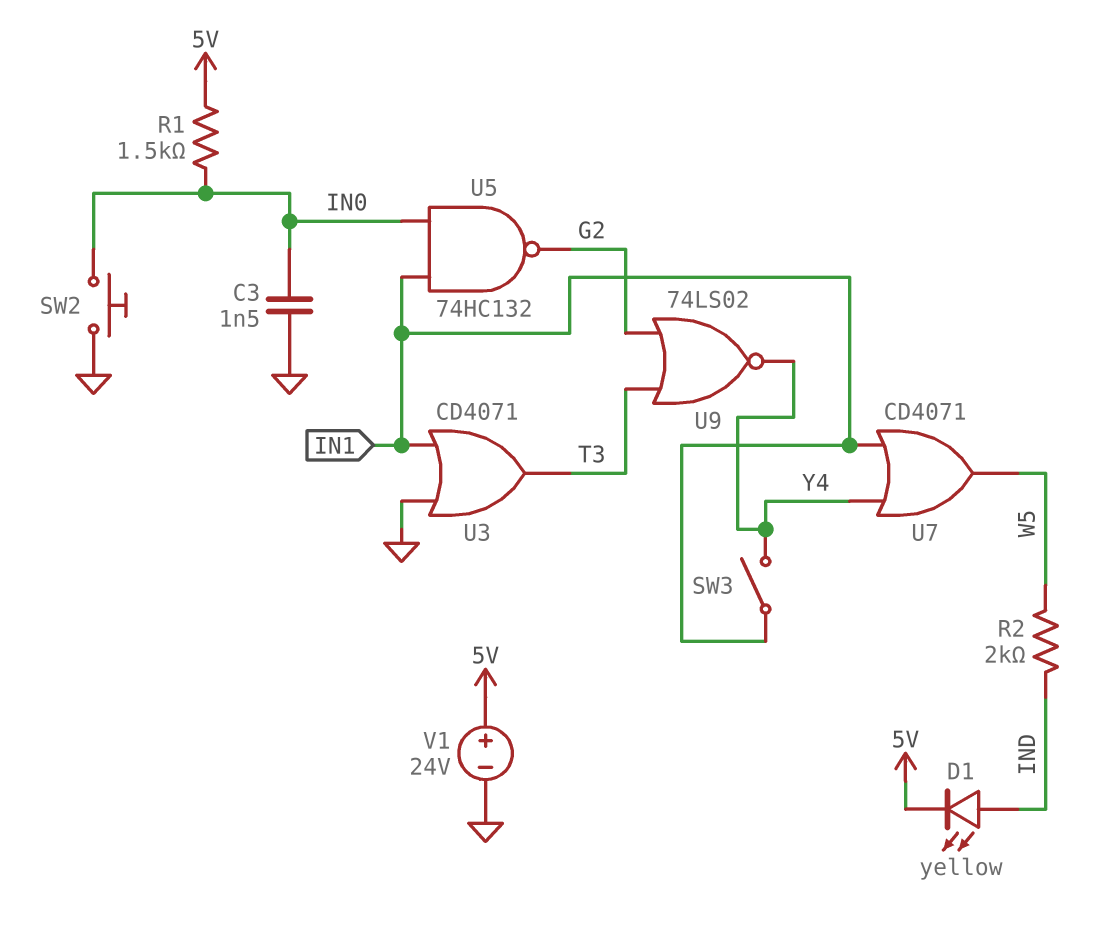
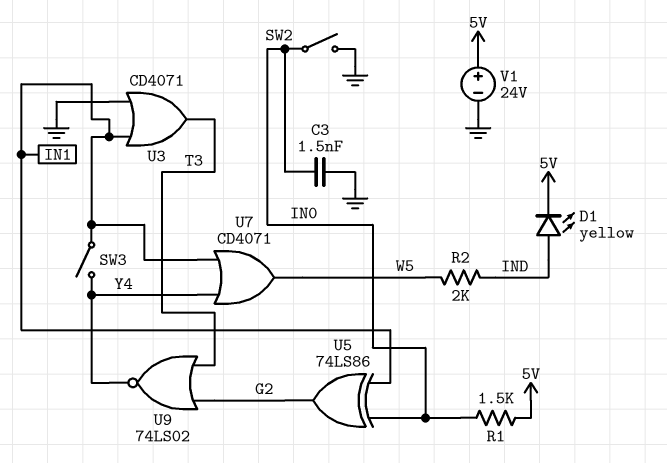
SW2: button (GND, IN0) -> switch (GND, IN0)
U5: NAND 74HC132 (in IN0, in IN1, out G2) -> XOR 74LS86 (in IN0, in IN1, out G2)

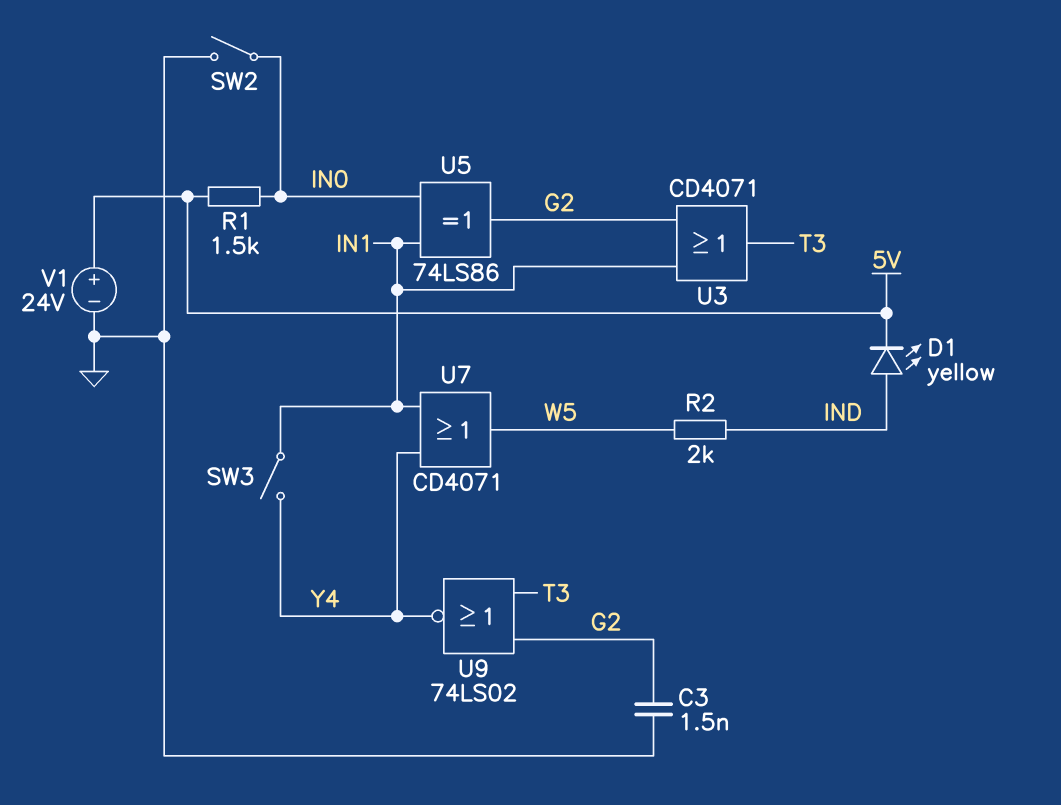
C3: 1.5nF (GND, IN0) -> 1.5nF (G2, GND)
U3: OR CD4071 (in GND, in IN1, out T3) -> OR CD4071 (in G2, in IN1, out T3)

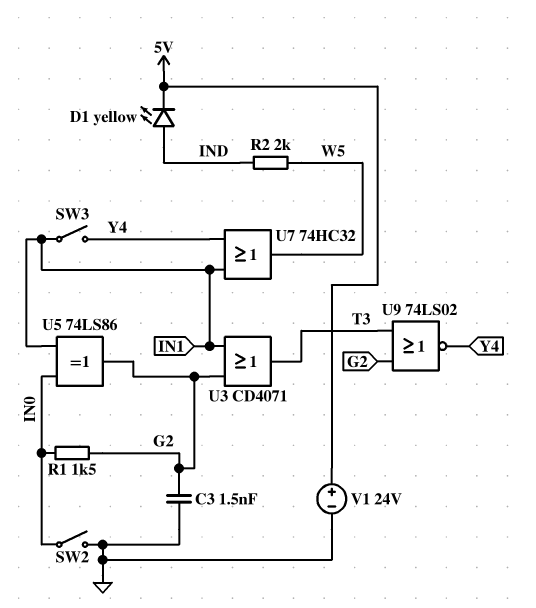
R1: 1.5k (5V, IN0) -> 1.5k (G2, IN0)
U7: OR CD4071 (in IN1, in Y4, out W5) -> OR 74HC32 (in IN1, in Y4, out W5)

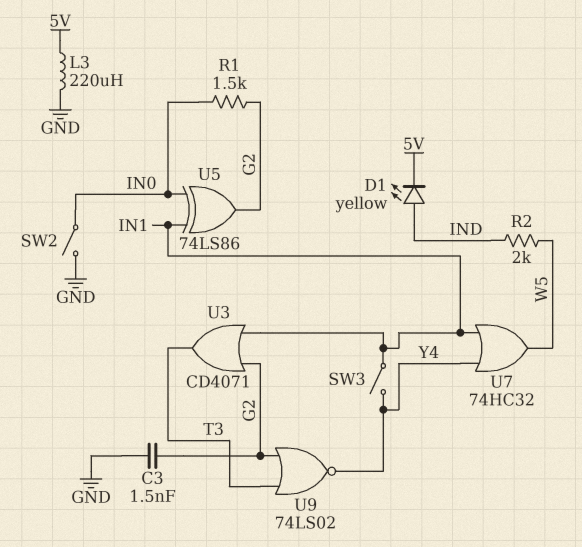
L3: none -> 220uH (5V, GND)
V1: 24V (plus 5V, minus GND) -> none

